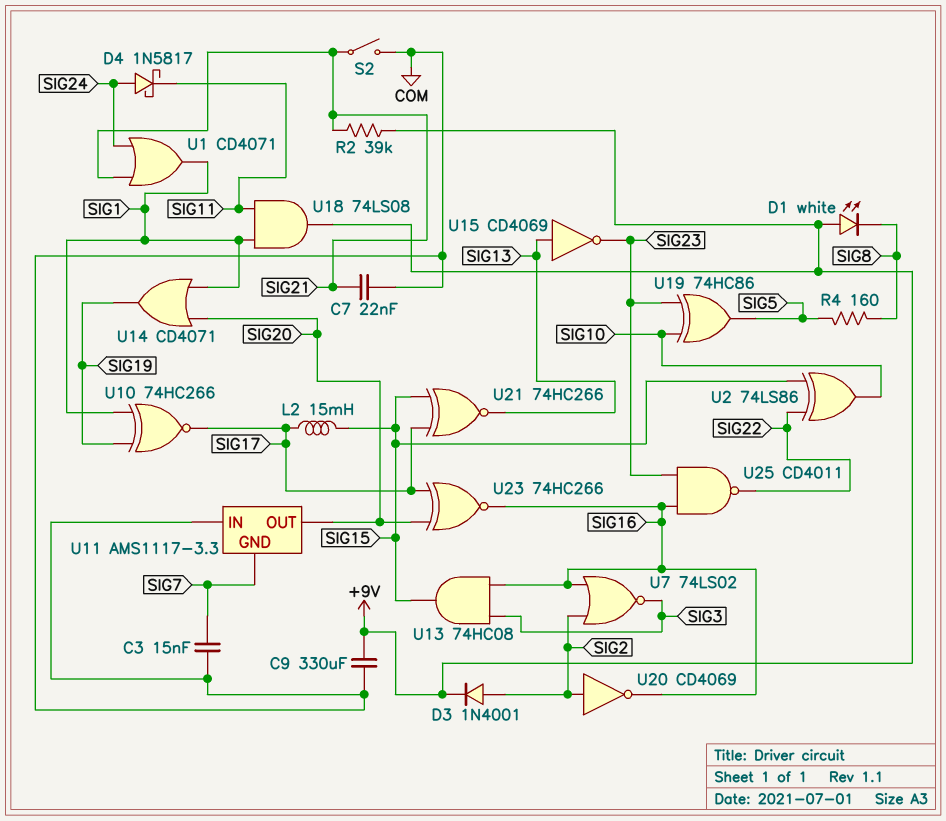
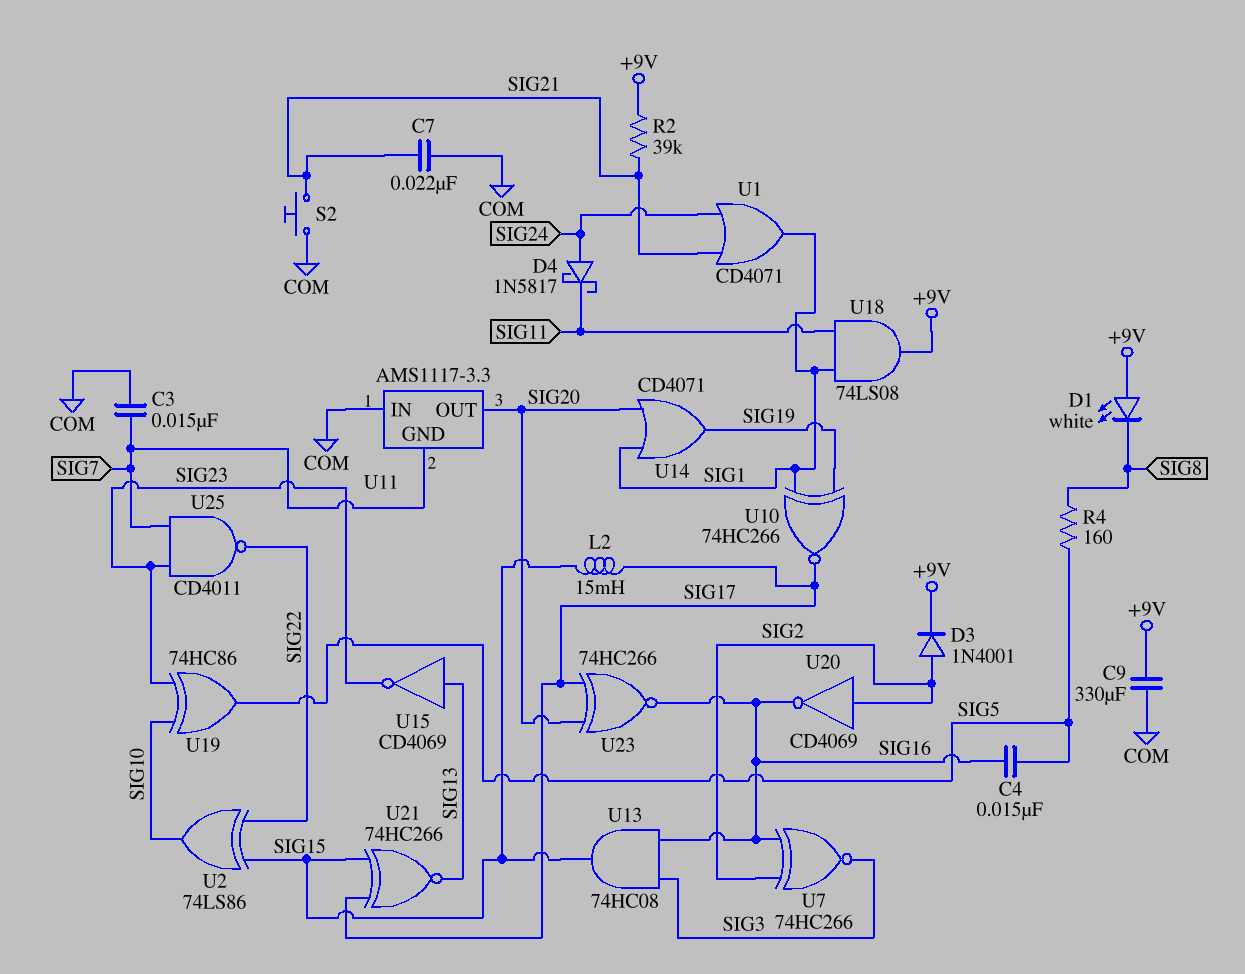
C4: none -> 15nF (SIG5, SIG16)
S2: switch (COM, SIG21) -> button (COM, SIG21)
U7: NOR 74LS02 (in SIG2, in SIG16, out SIG3) -> XNOR 74HC266 (in SIG2, in SIG16, out SIG3)
U25: NAND CD4011 (in SIG16, in SIG23, out SIG22) -> NAND CD4011 (in SIG7, in SIG23, out SIG22)

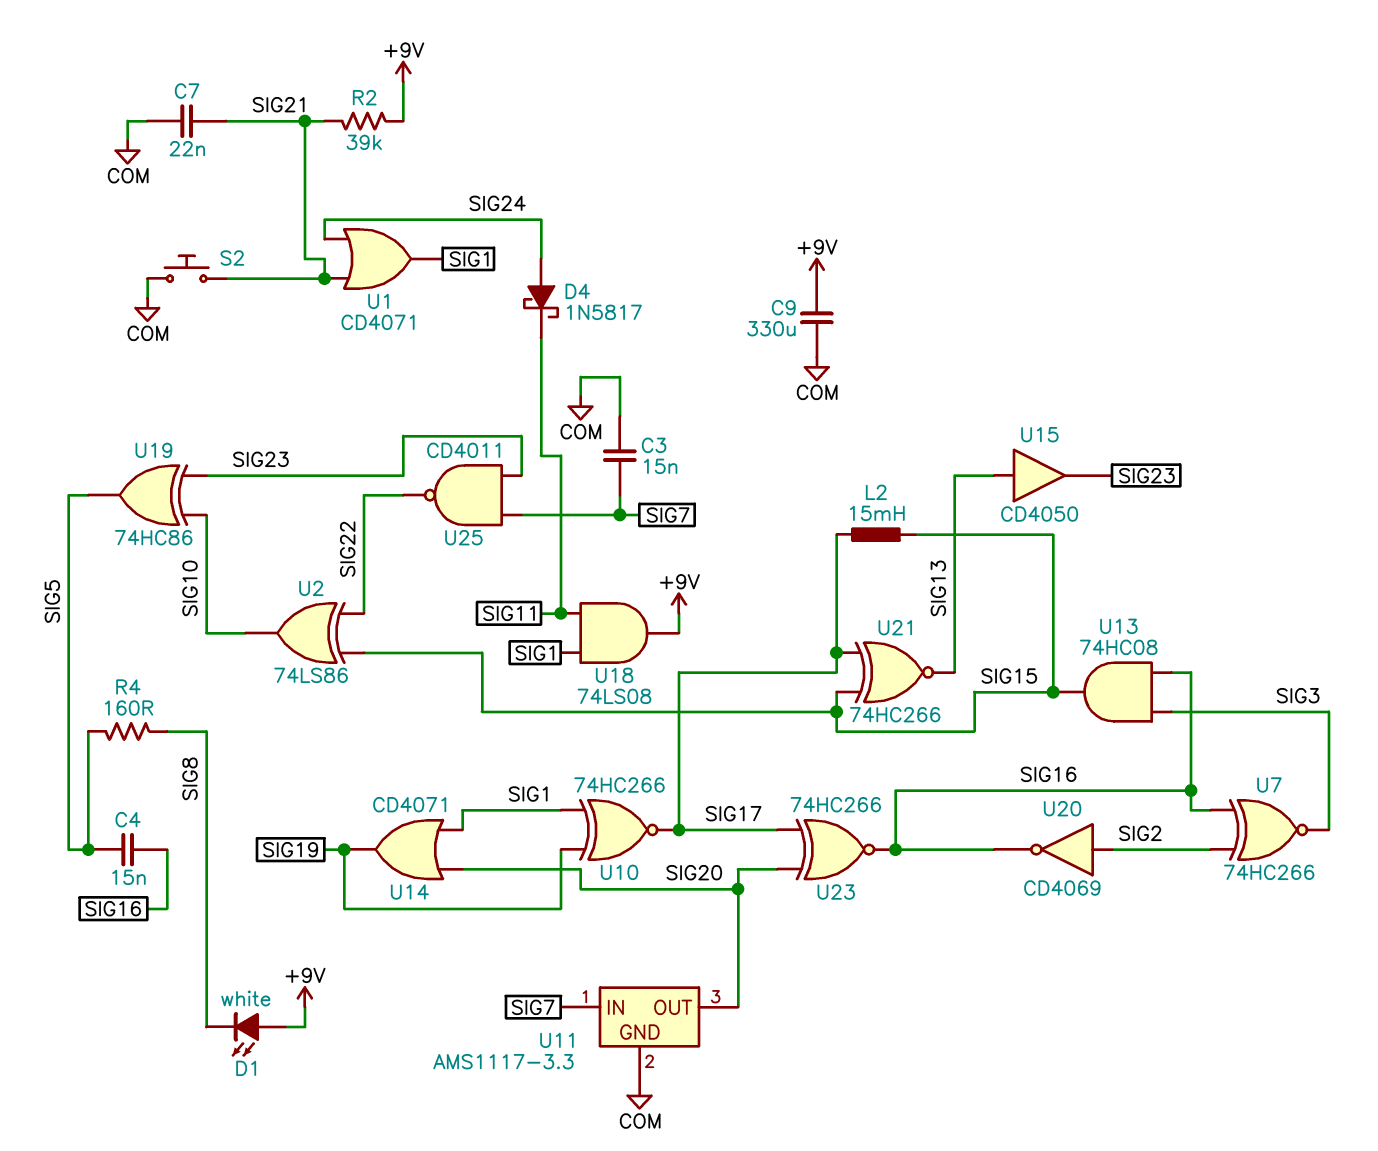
D3: diode 1N4001 (A SIG2, K +9V) -> none
U11 pin GND: SIG7 -> COM
U11 pin IN: COM -> SIG7
U15: NOT CD4069 (in SIG13, out SIG23) -> buffer CD4050 (in SIG13, out SIG23)

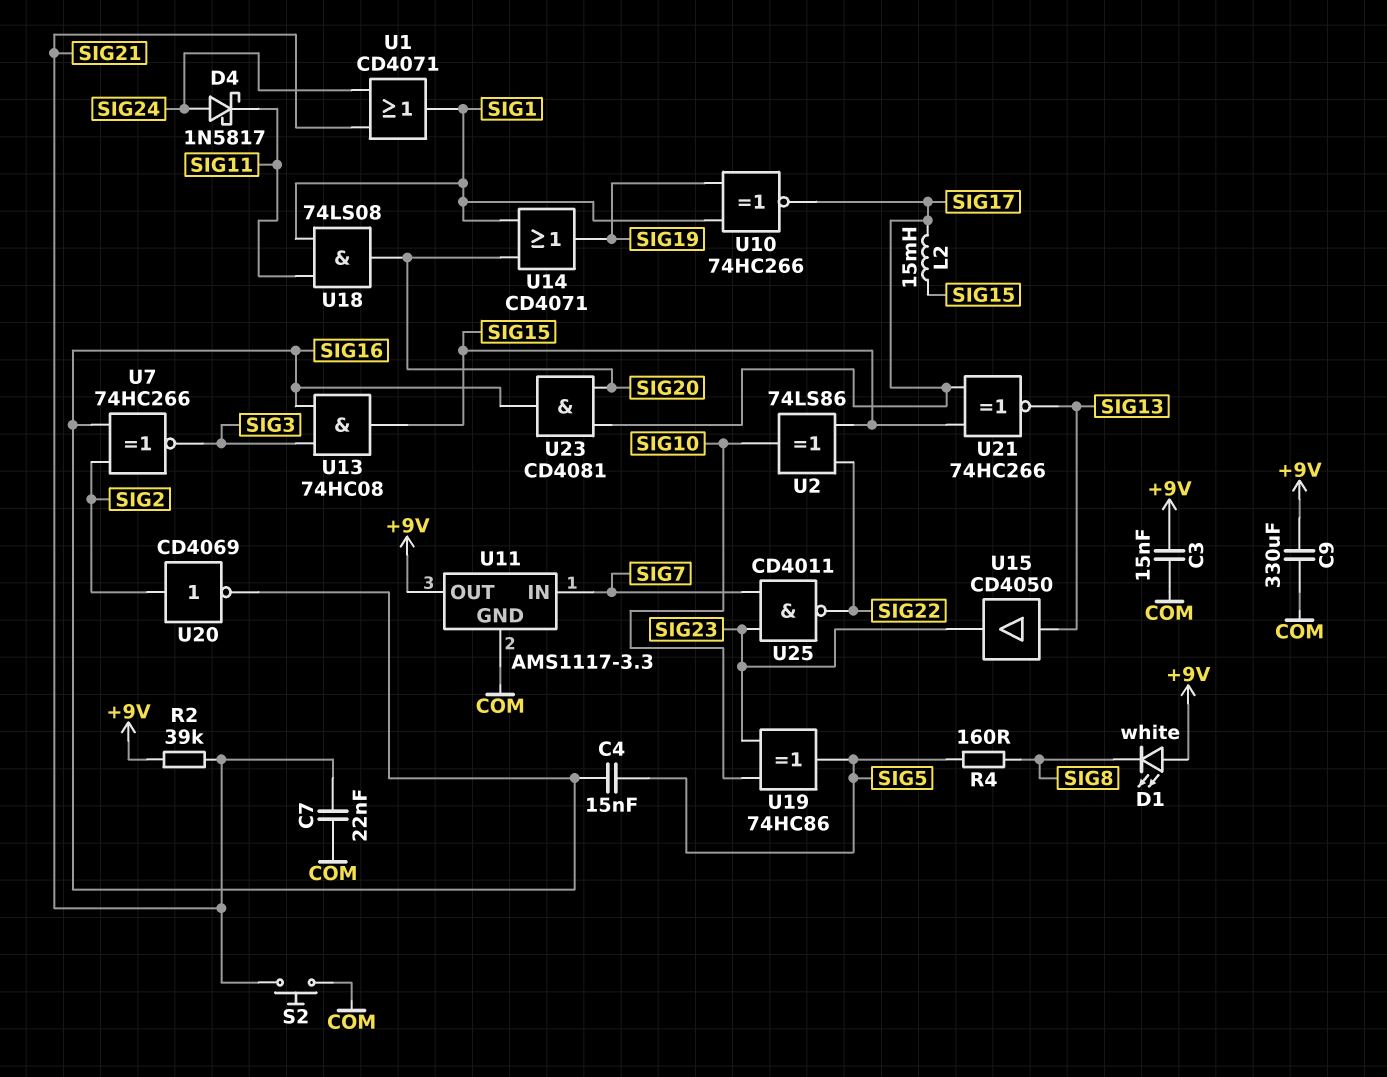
C3: 15nF (COM, SIG7) -> 15nF (+9V, COM)
U11 pin OUT: SIG20 -> +9V
U18: AND 74LS08 (in SIG1, in SIG11, out +9V) -> AND 74LS08 (in SIG1, in SIG11, out SIG20)
U23: XNOR 74HC266 (in SIG17, in SIG20, out SIG16) -> AND CD4081 (in SIG17, in SIG20, out SIG16)

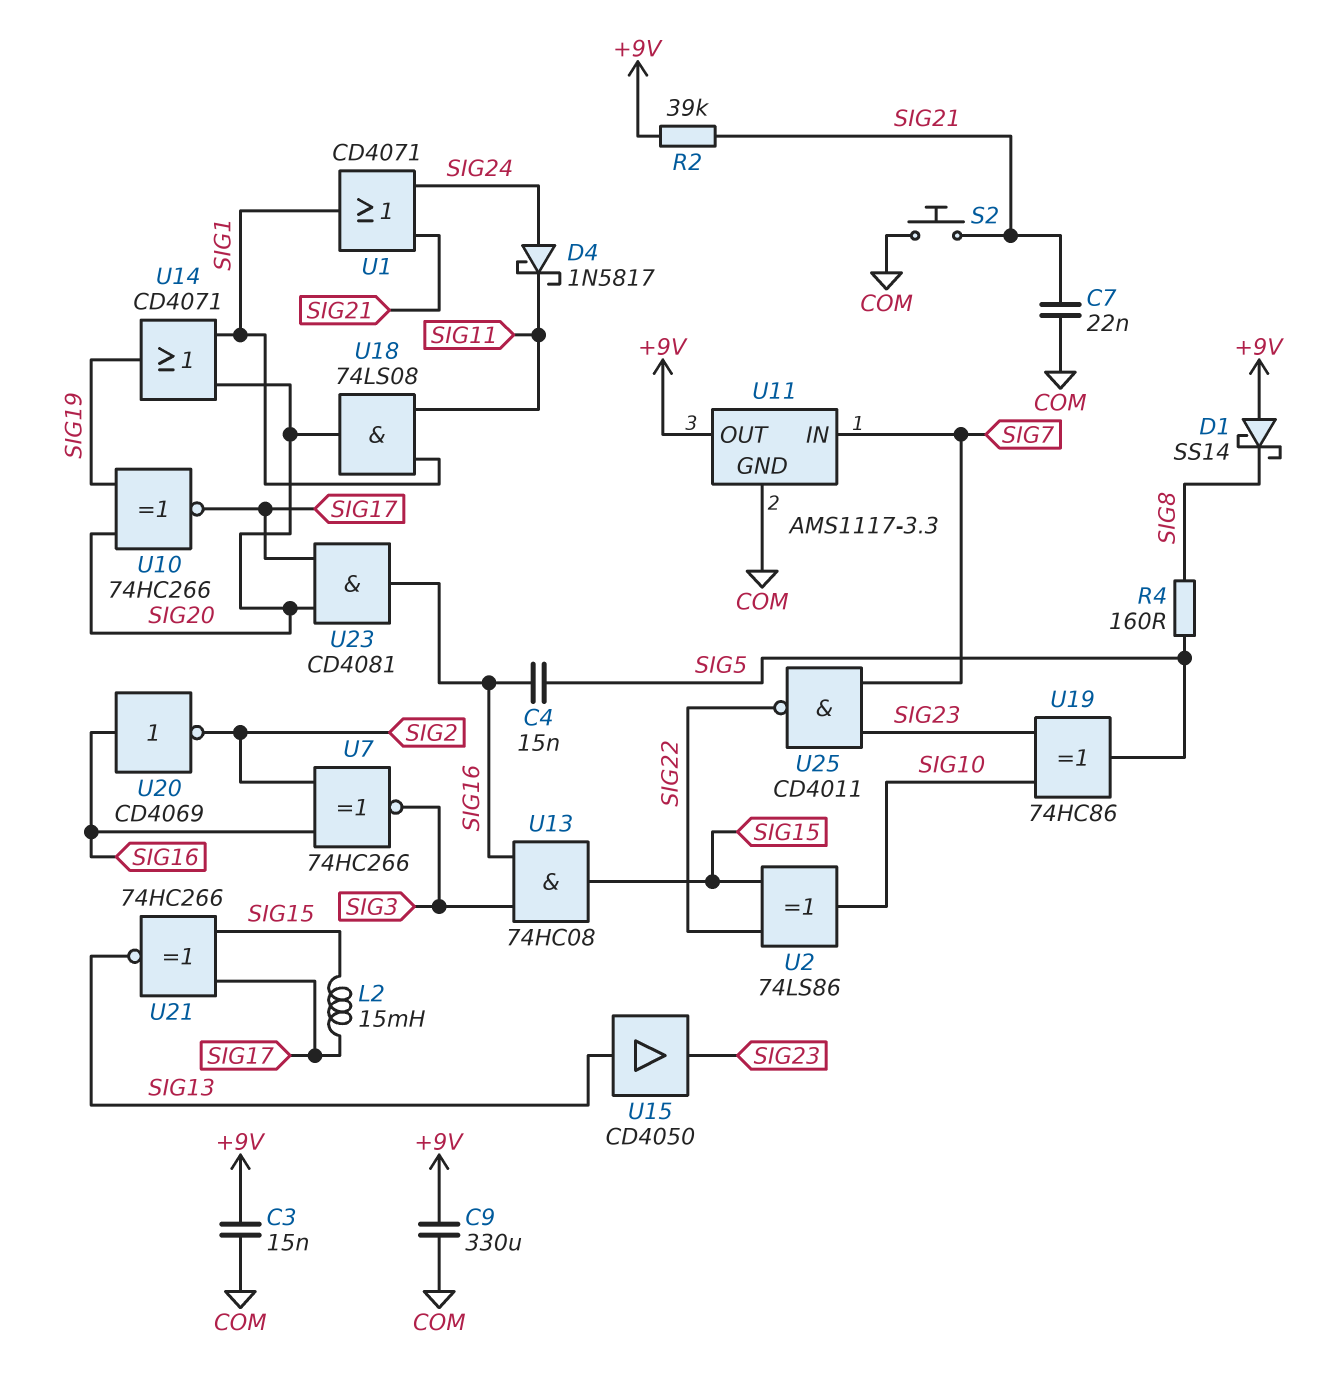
D1: LED white (A +9V, K SIG8) -> schottky SS14 (A +9V, K SIG8)
U10: XNOR 74HC266 (in SIG1, in SIG19, out SIG17) -> XNOR 74HC266 (in SIG19, in SIG20, out SIG17)
U20: NOT CD4069 (in SIG2, out SIG16) -> NOT CD4069 (in SIG16, out SIG2)

